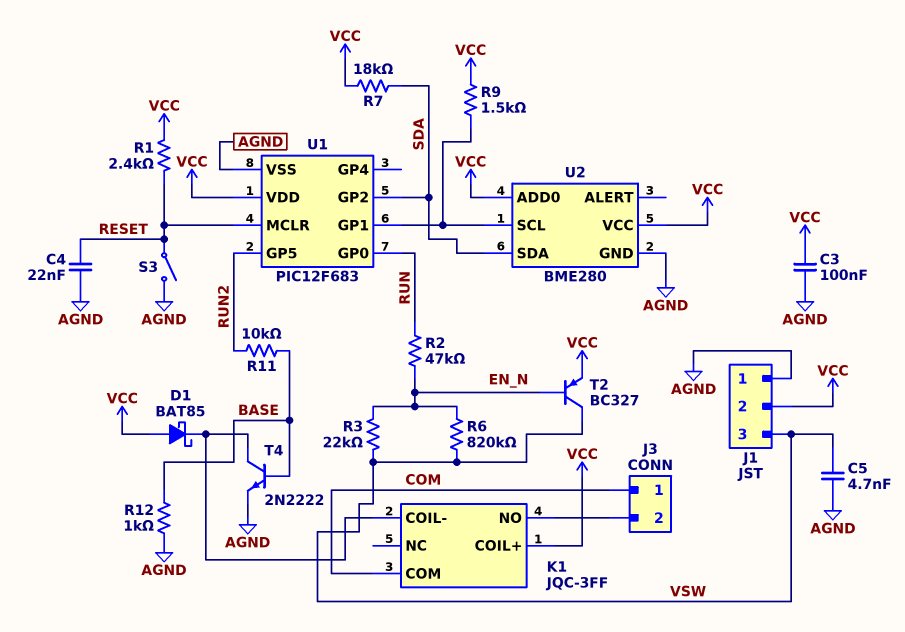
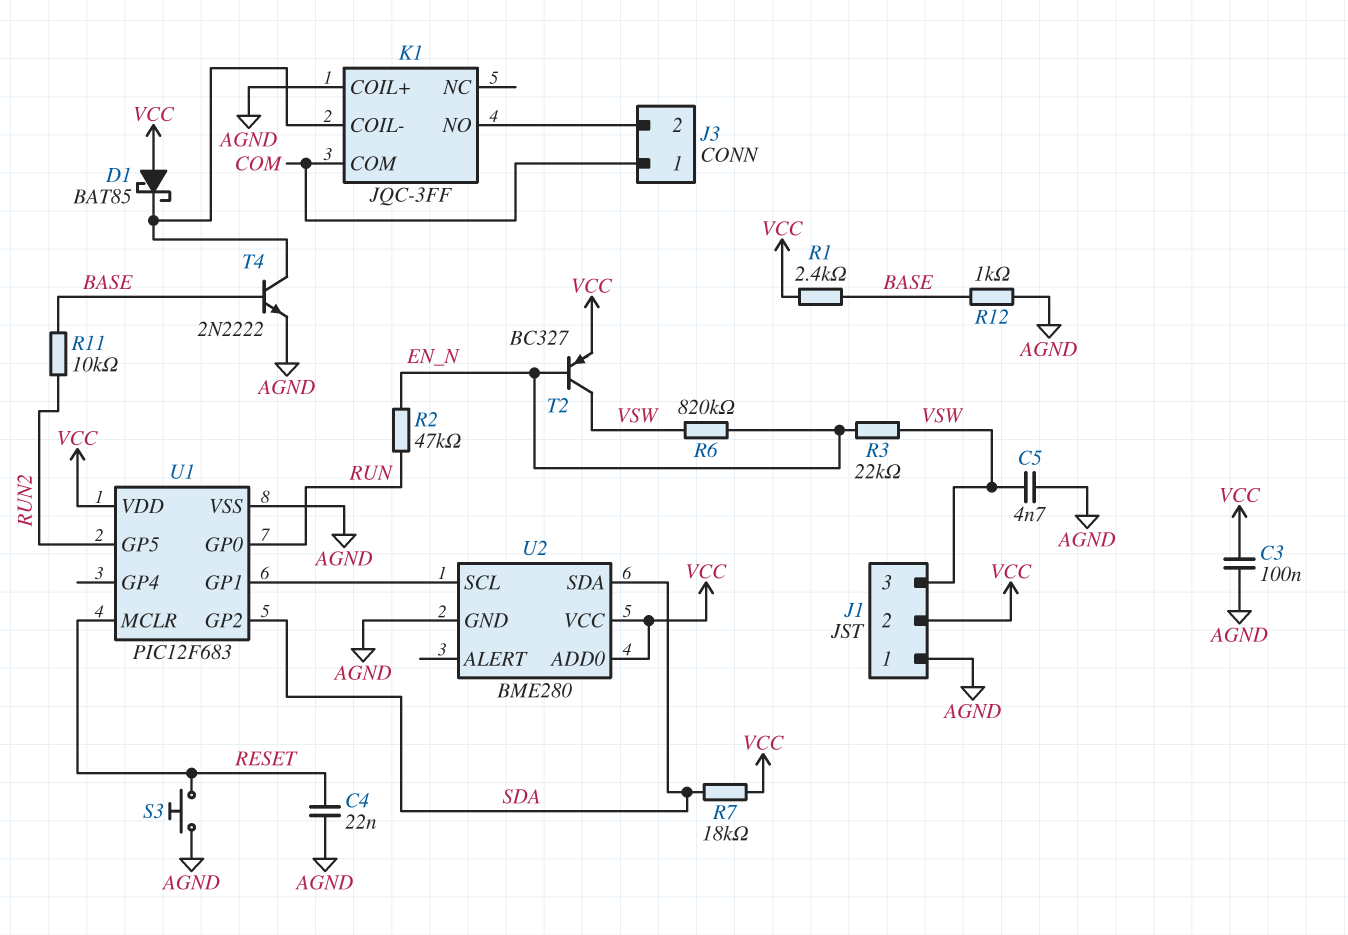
K1 pin COIL+: VCC -> AGND
R1: 2.4k (RESET, VCC) -> 2.4k (BASE, VCC)
R9: 1.5k (U1/GP1, VCC) -> none
S3: switch (AGND, RESET) -> button (AGND, RESET)

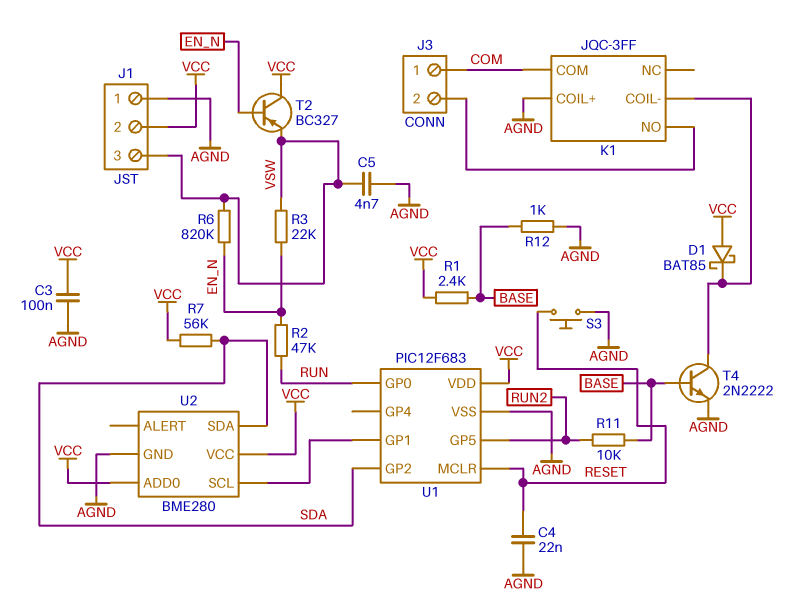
R7: 18k (SDA, VCC) -> 56k (SDA, VCC)
T2: PNP BC327 (B EN_N, C VSW, E VCC) -> PNP BC327 (B EN_N, C VCC, E VSW)

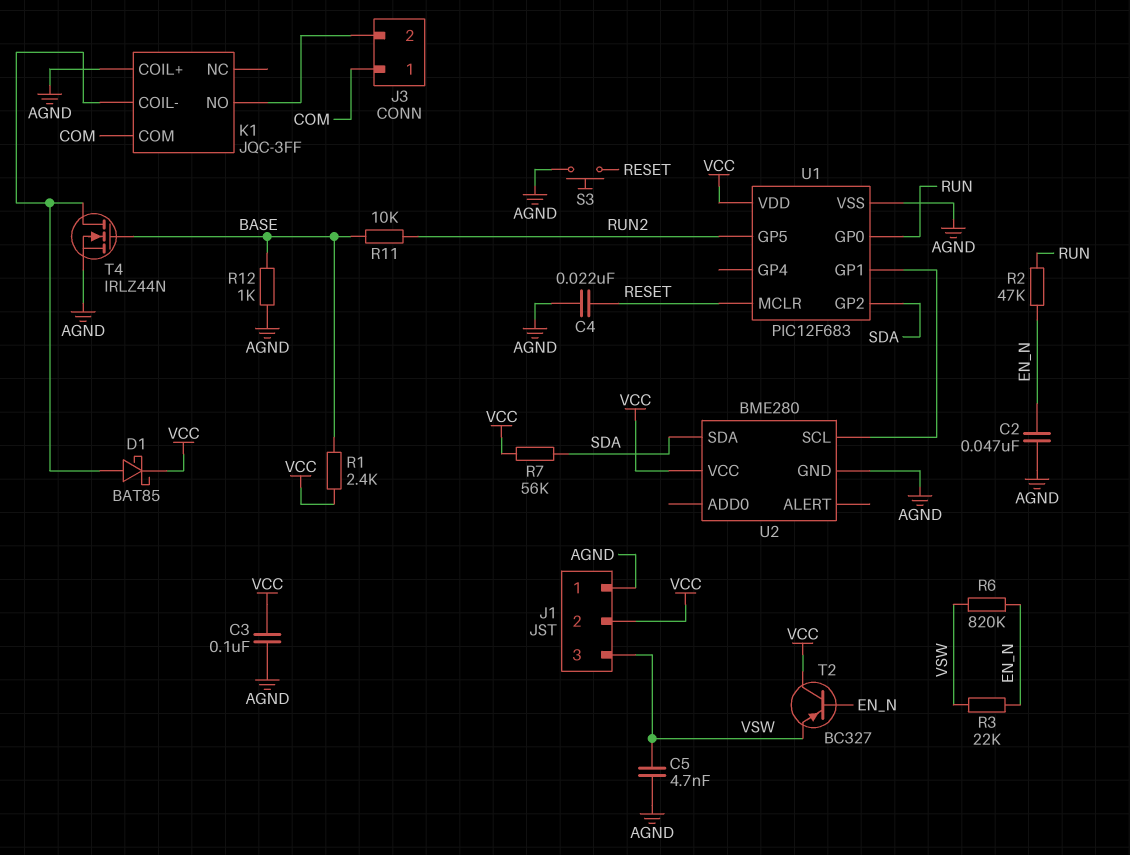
C2: none -> 47nF (AGND, EN_N)
D1: schottky BAT85 (A VCC, K K1/COIL-) -> schottky BAT85 (A K1/COIL-, K VCC)
T4: NPN 2N2222 (B BASE, C K1/COIL-, E AGND) -> NMOS IRLZ44N (G BASE, D K1/COIL-, S AGND)
U2 pin ADD0: VCC -> none

